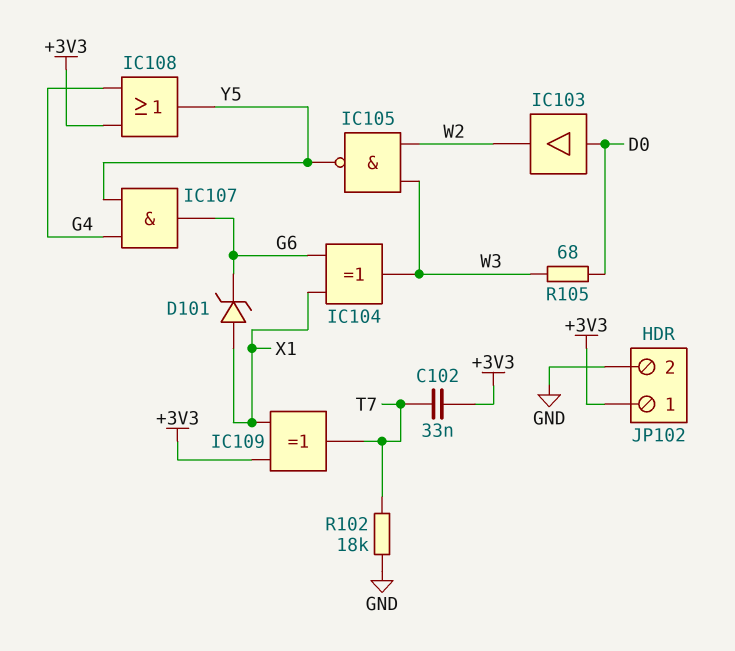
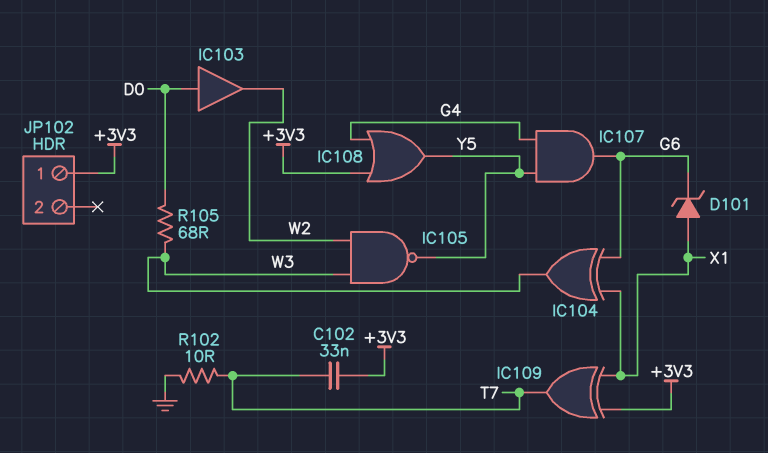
JP102 pin 2: GND -> none
R102: 18k (GND, T7) -> 10 (GND, T7)

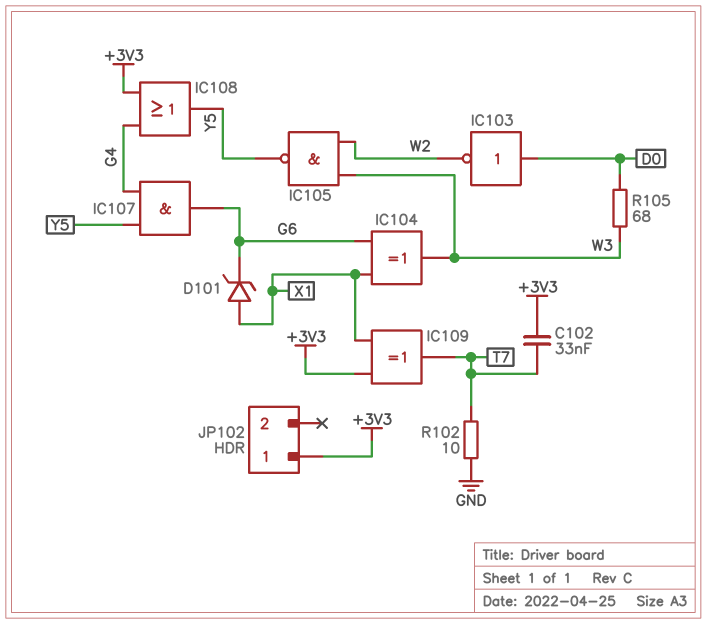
IC103: buffer (in D0, out W2) -> NOT (in D0, out W2)

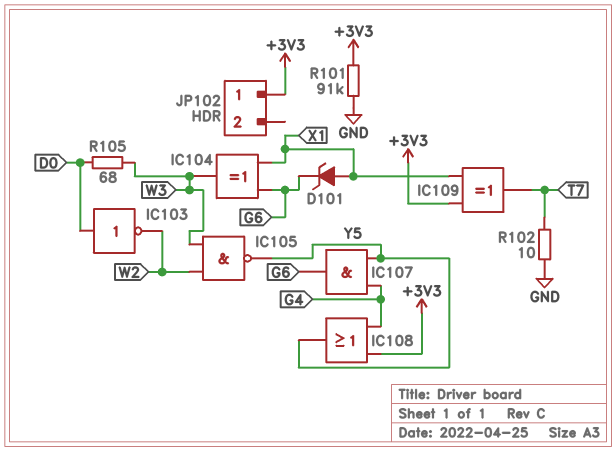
C102: 33nF (+3V3, T7) -> none
R101: none -> 91k (+3V3, GND)

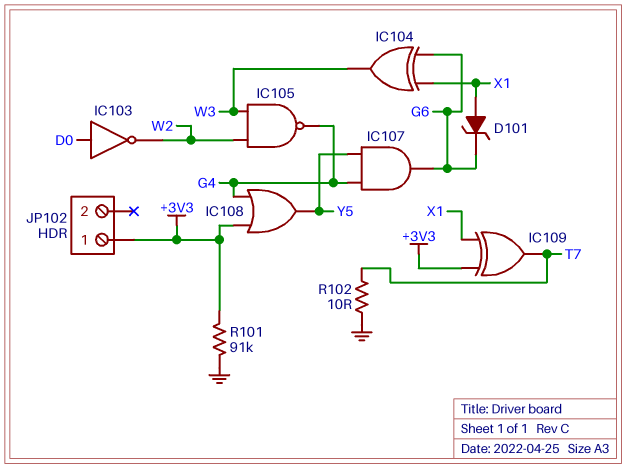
IC105: NAND (in W2, in W3, out Y5) -> NAND (in W2, in W3, out G4)
R105: 68 (D0, W3) -> none

